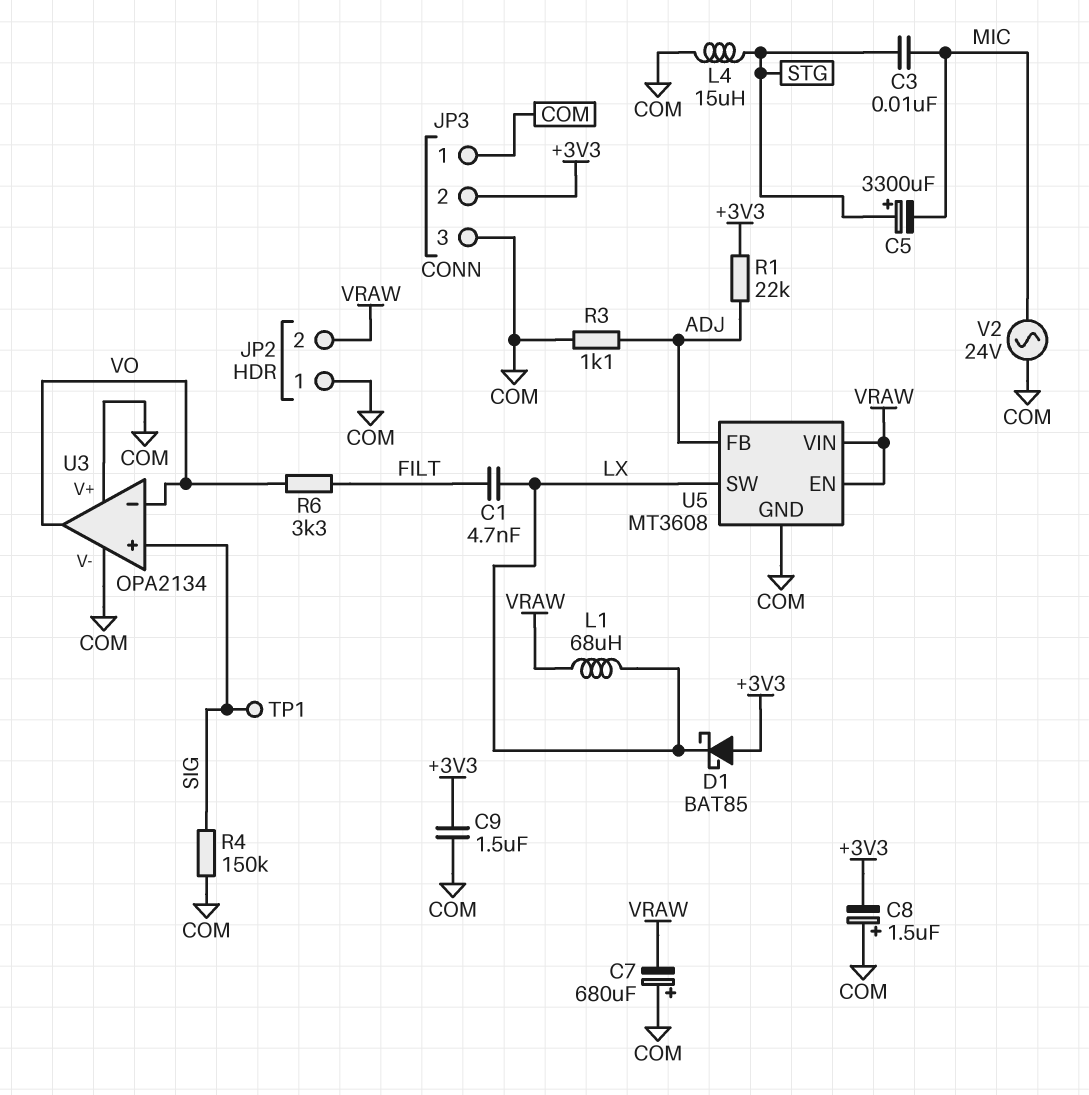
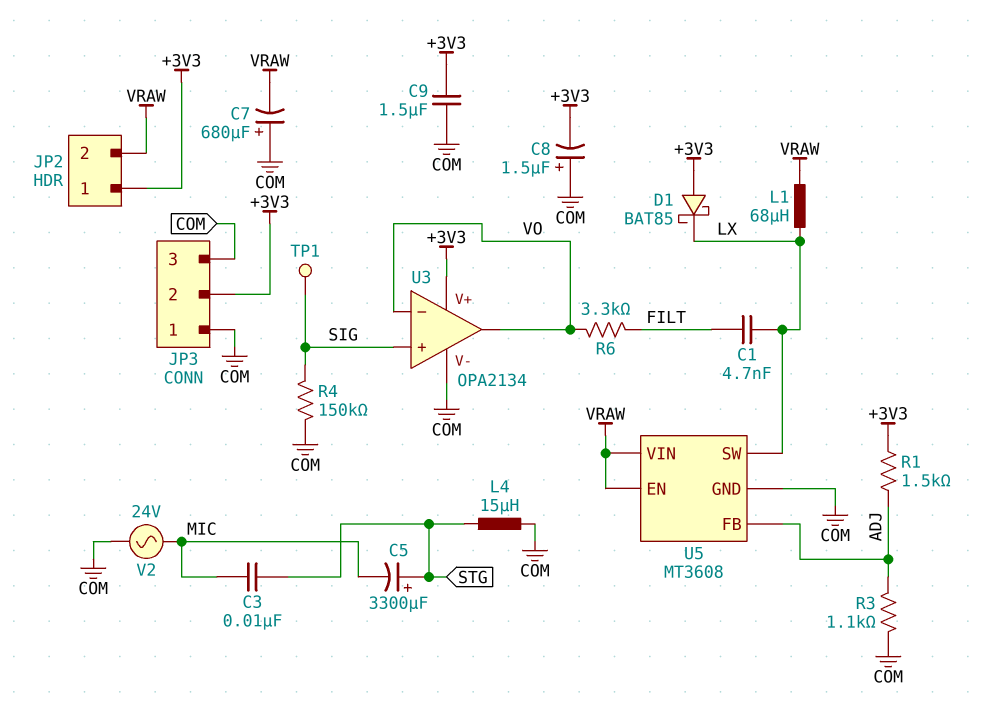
JP2 pin 1: COM -> +3V3
R1: 22k (+3V3, ADJ) -> 1.5k (+3V3, ADJ)
U3 pin V+: COM -> +3V3

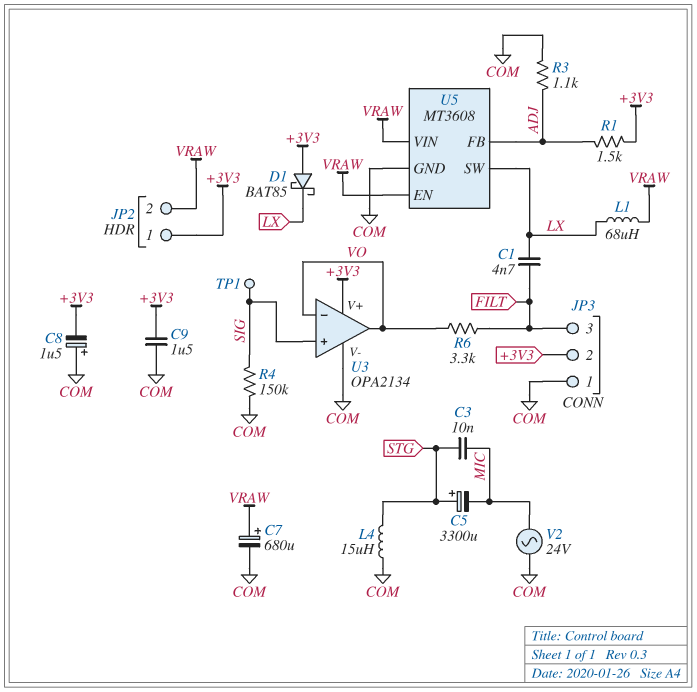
C7: 680uF (plus COM, minus VRAW) -> 680uF (plus VRAW, minus COM)
JP3 pin 3: COM -> FILT

